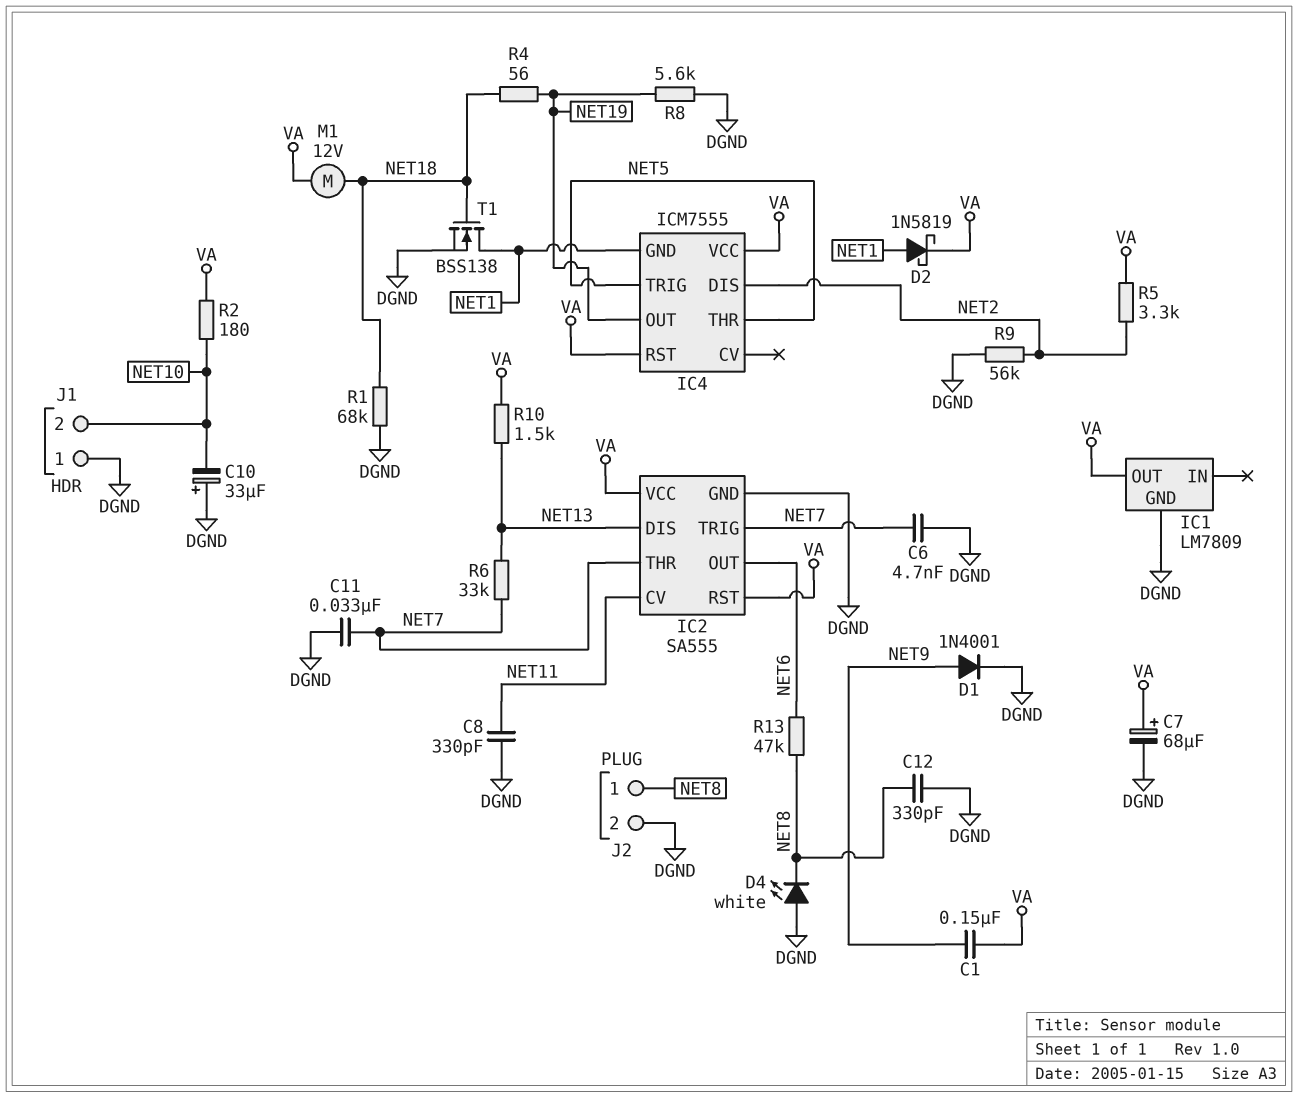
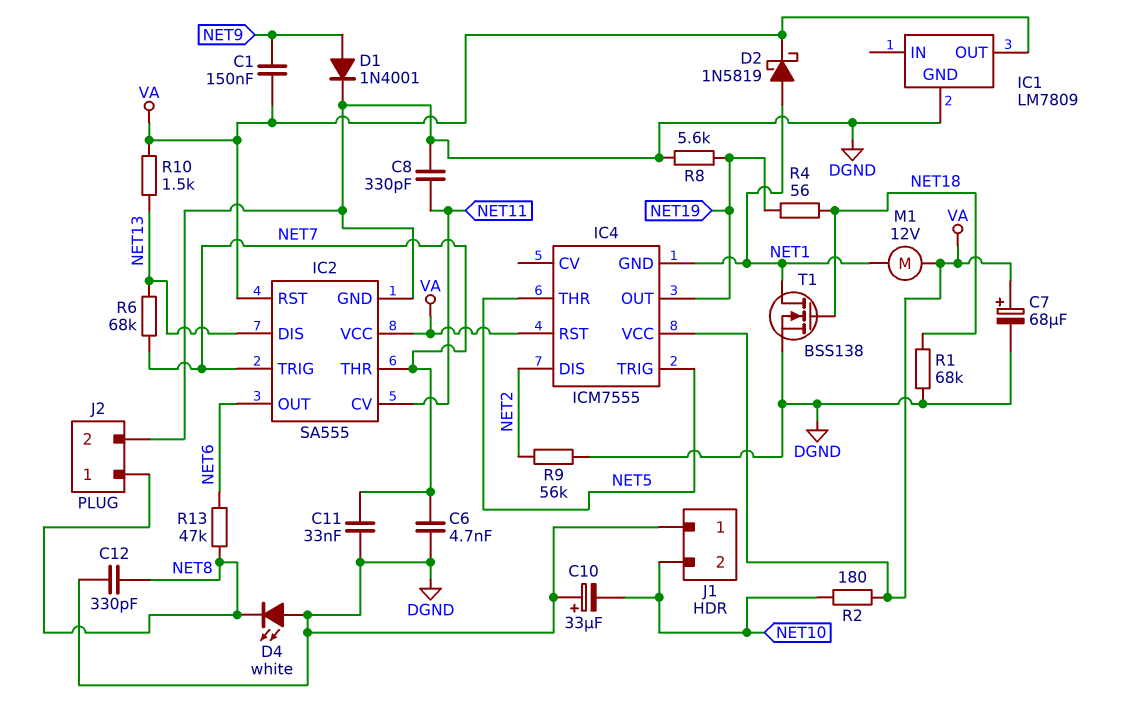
M1: motor 12V (NET18, VA) -> motor 12V (NET1, VA)
R5: 3.3k (NET2, VA) -> none
R6: 33k (NET7, NET13) -> 68k (NET7, NET13)

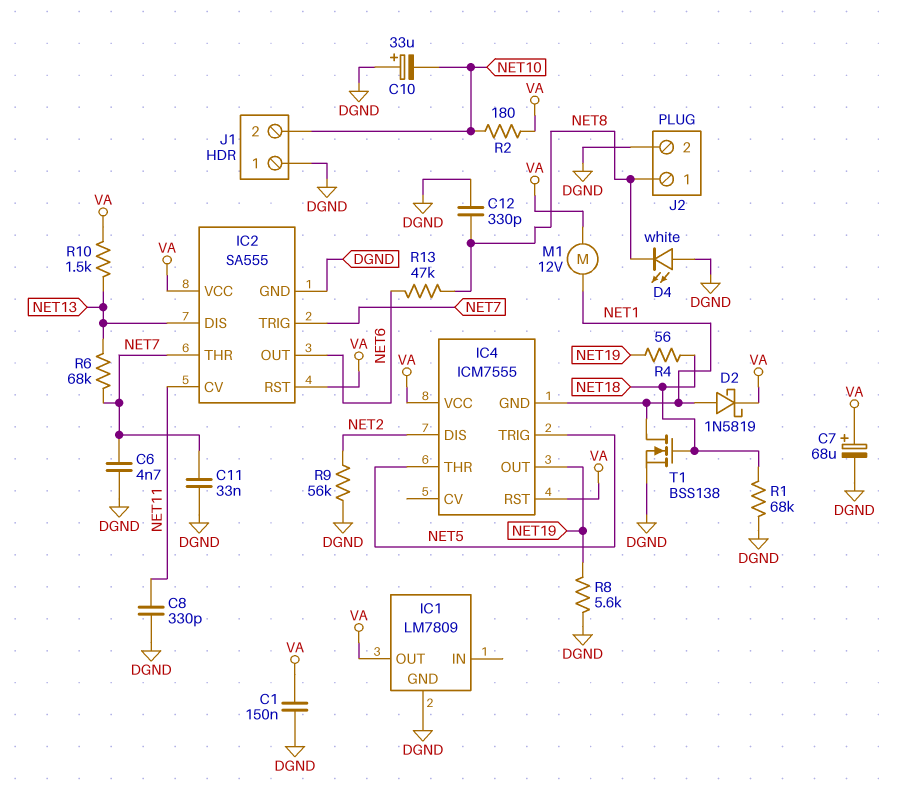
C1: 150nF (NET9, VA) -> 150nF (DGND, VA)
D1: diode 1N4001 (A NET9, K DGND) -> none

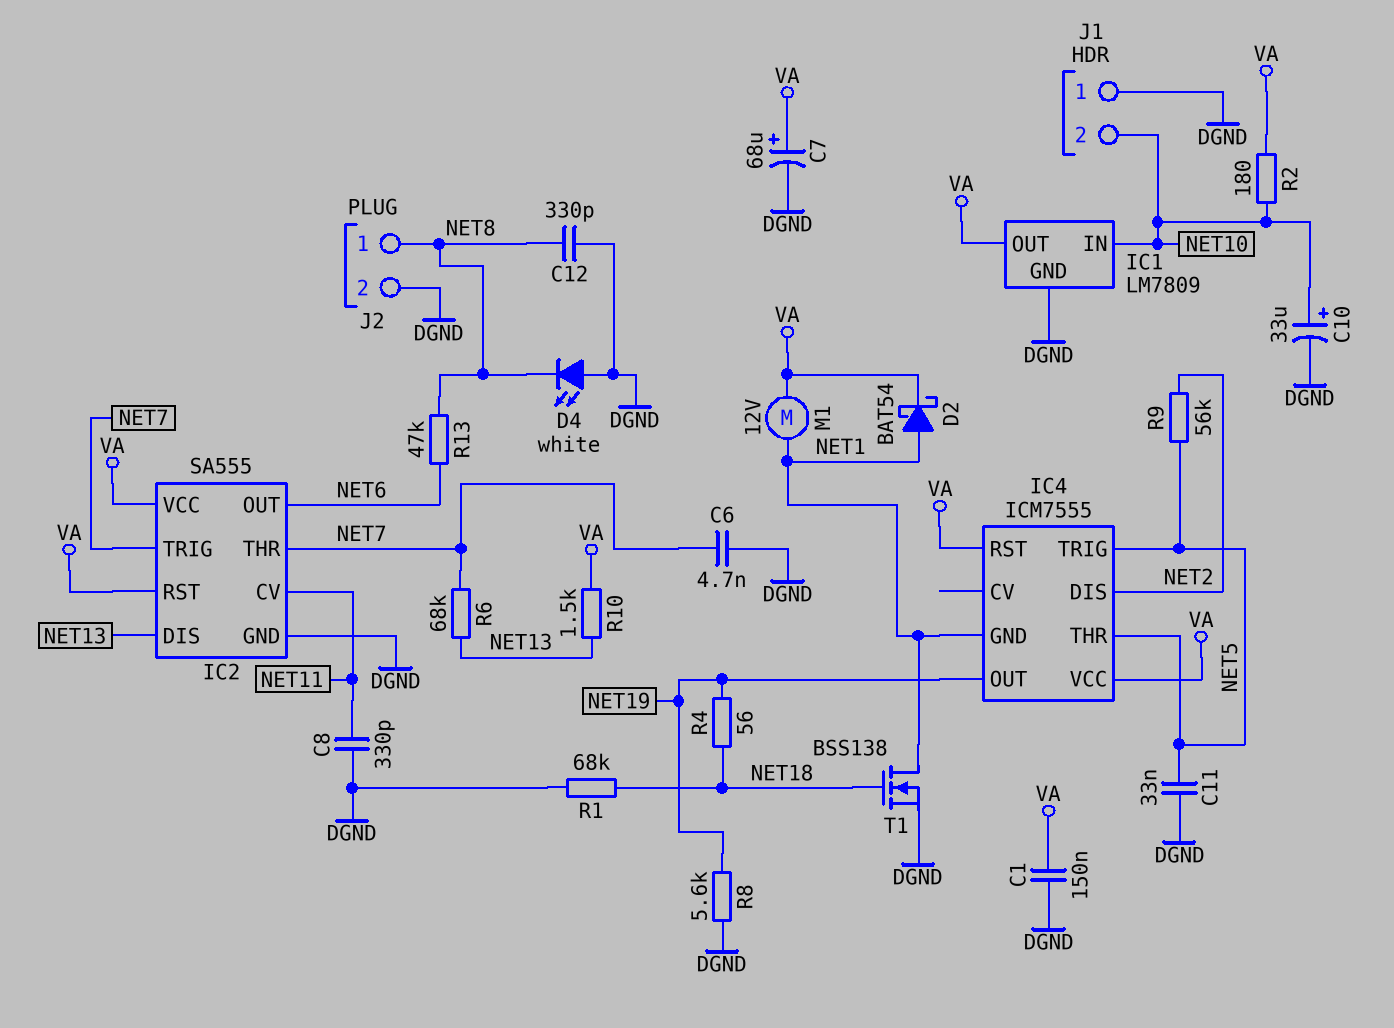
C10: 33uF (plus DGND, minus NET10) -> 33uF (plus NET10, minus DGND)
C11: 33nF (DGND, NET7) -> 33nF (DGND, NET5)
D2: schottky 1N5819 (A NET1, K VA) -> schottky BAT54 (A NET1, K VA)
IC1 pin IN: none -> NET10
R9: 56k (DGND, NET2) -> 56k (NET2, NET5)

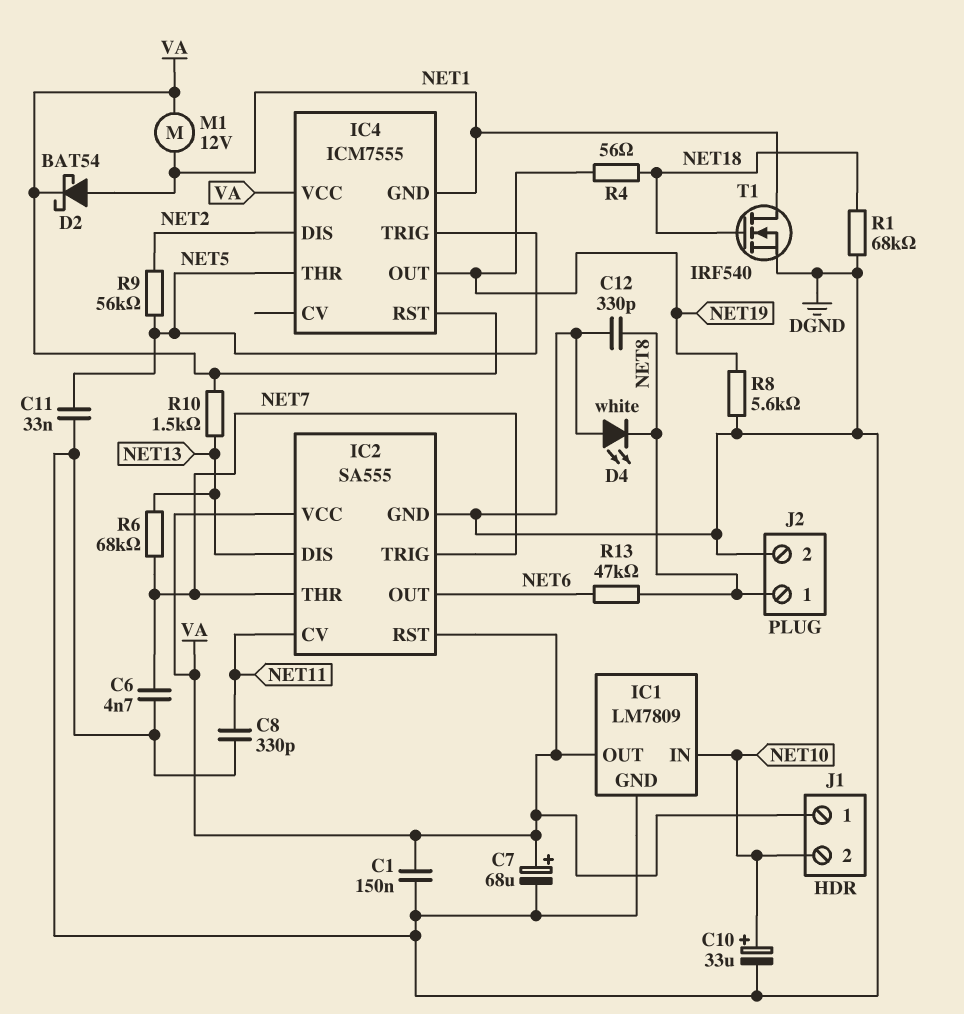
J1 pin 1: DGND -> VA
R2: 180 (NET10, VA) -> none
T1: NMOS BSS138 (G NET18, D NET1, S DGND) -> NMOS IRF540 (G NET18, D NET1, S DGND)

